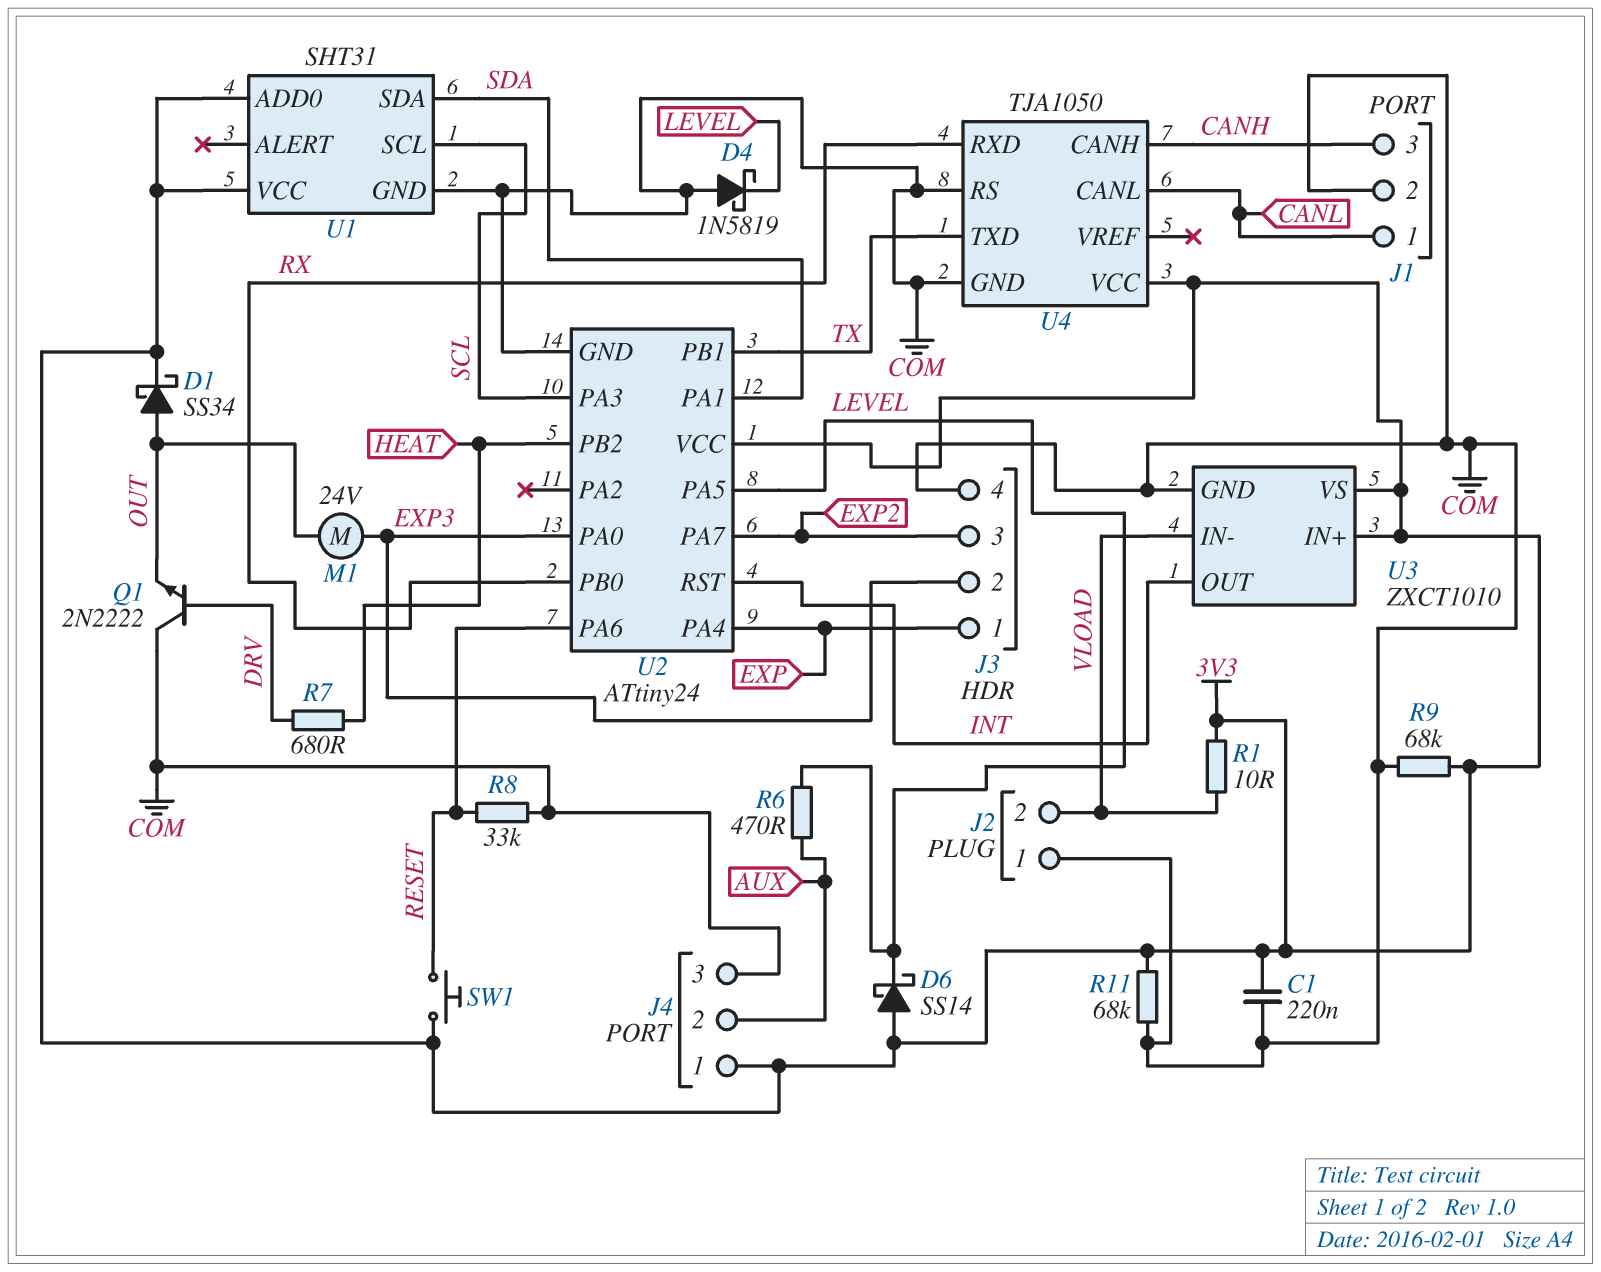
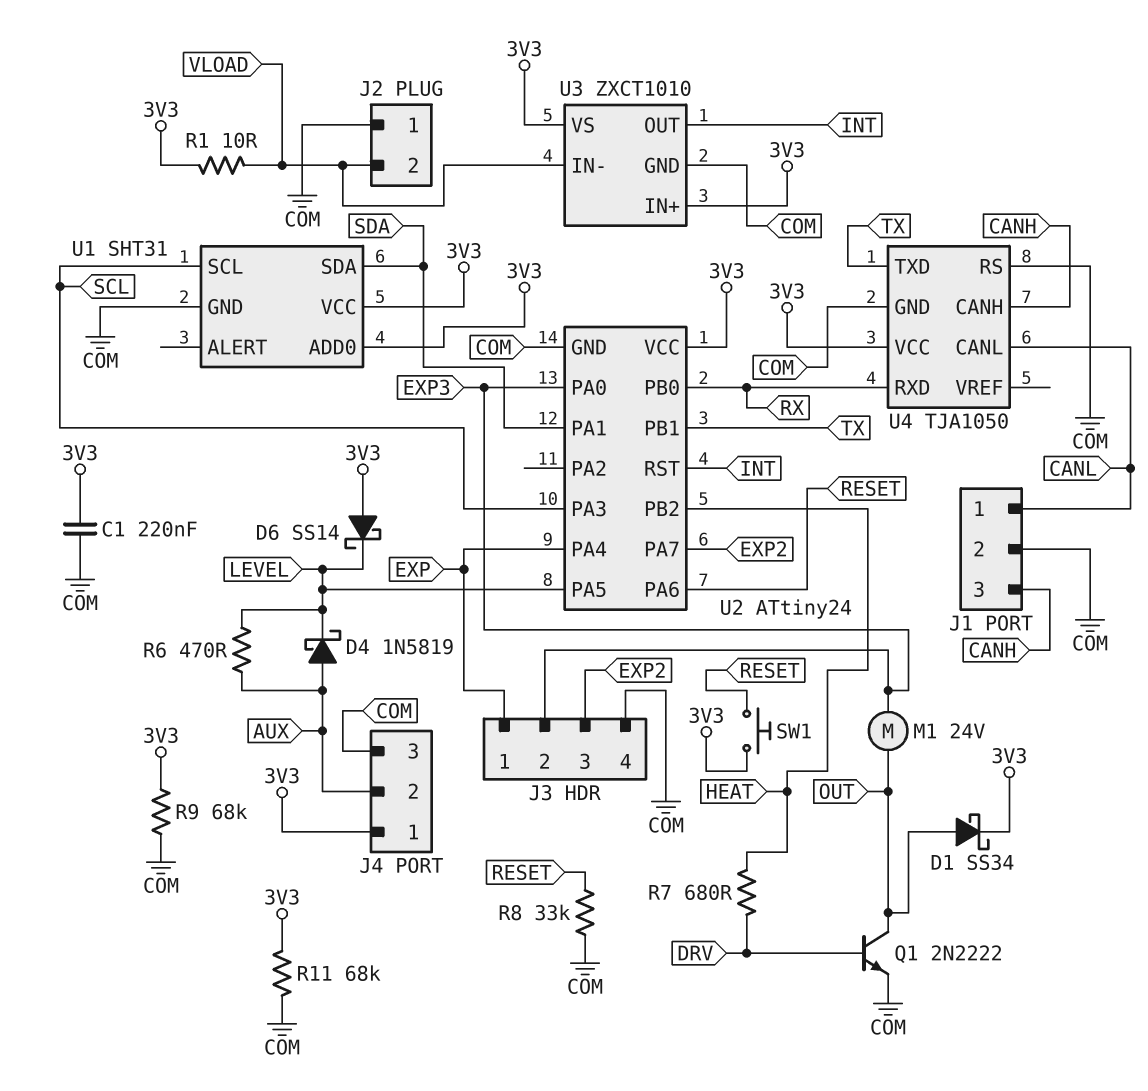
D4: schottky 1N5819 (A COM, K LEVEL) -> schottky 1N5819 (A AUX, K LEVEL)
Q1: NPN 2N2222 (B DRV, C COM, E OUT) -> NPN 2N2222 (B DRV, C OUT, E COM)

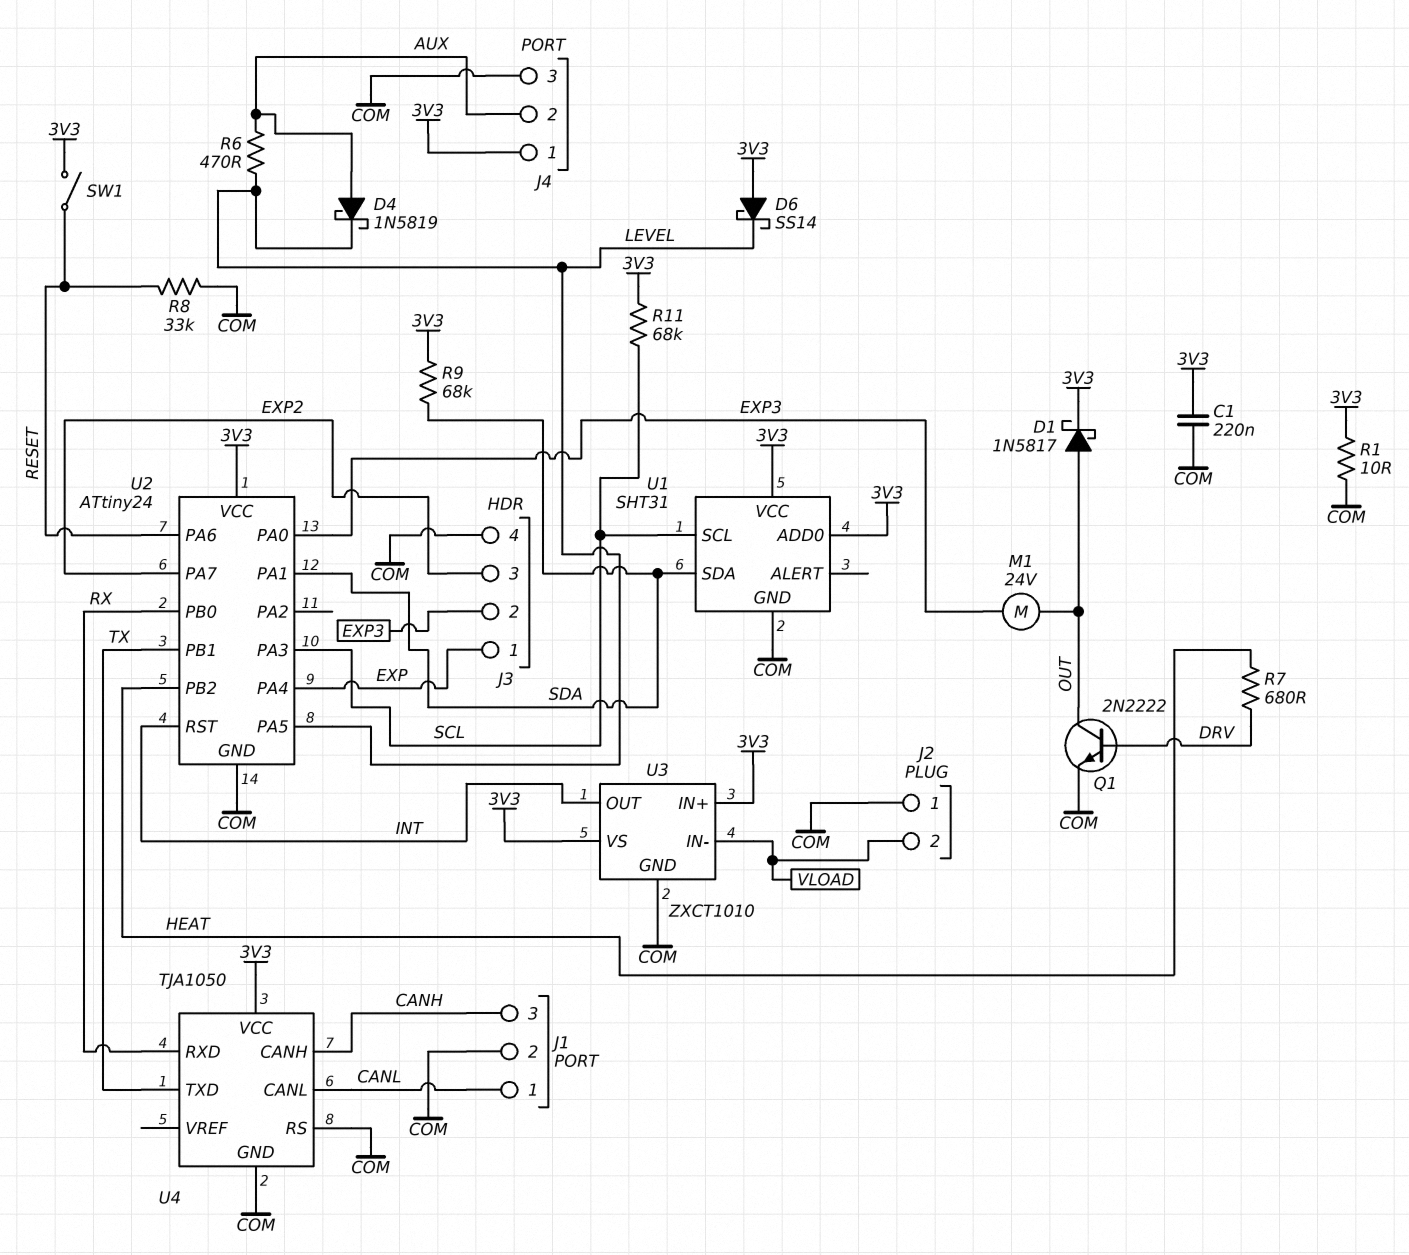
D1: schottky SS34 (A OUT, K 3V3) -> schottky 1N5817 (A OUT, K 3V3)
R1: 10 (3V3, VLOAD) -> 10 (3V3, COM)
R9: 68k (3V3, COM) -> 68k (3V3, SDA)
R11: 68k (3V3, COM) -> 68k (3V3, SCL)
SW1: button (3V3, RESET) -> switch (3V3, RESET)

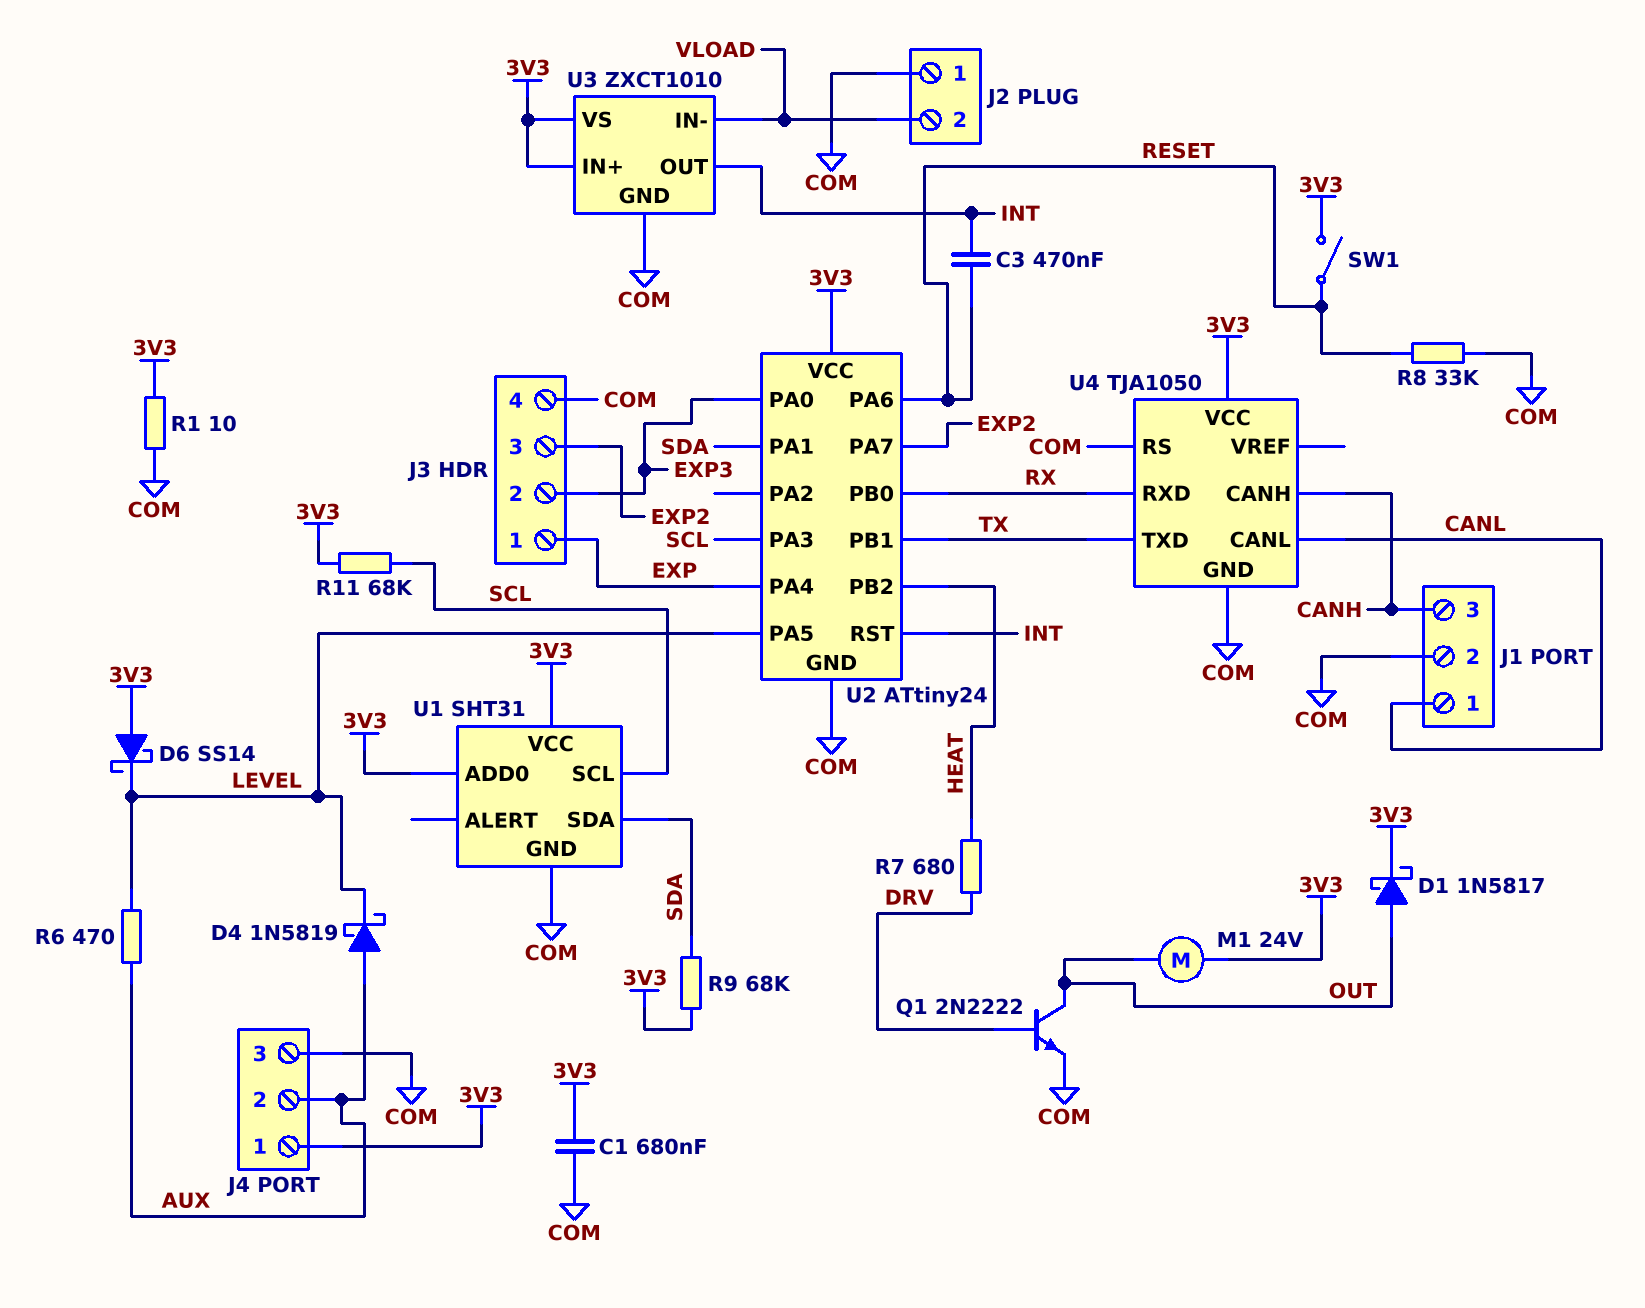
C1: 220nF (3V3, COM) -> 680nF (3V3, COM)
C3: none -> 470nF (INT, RESET)
M1: motor 24V (EXP3, OUT) -> motor 24V (3V3, OUT)

